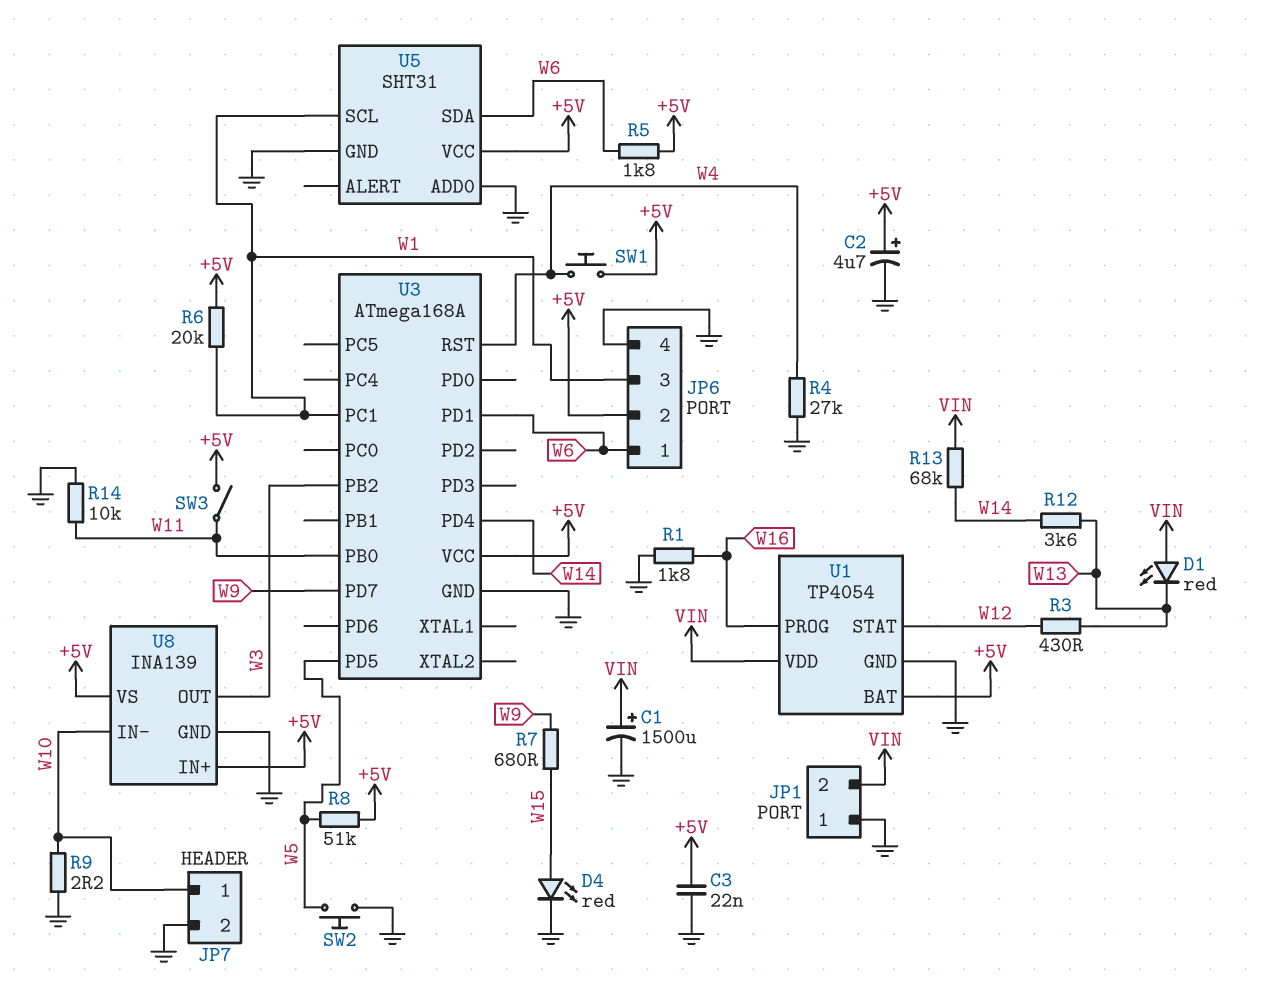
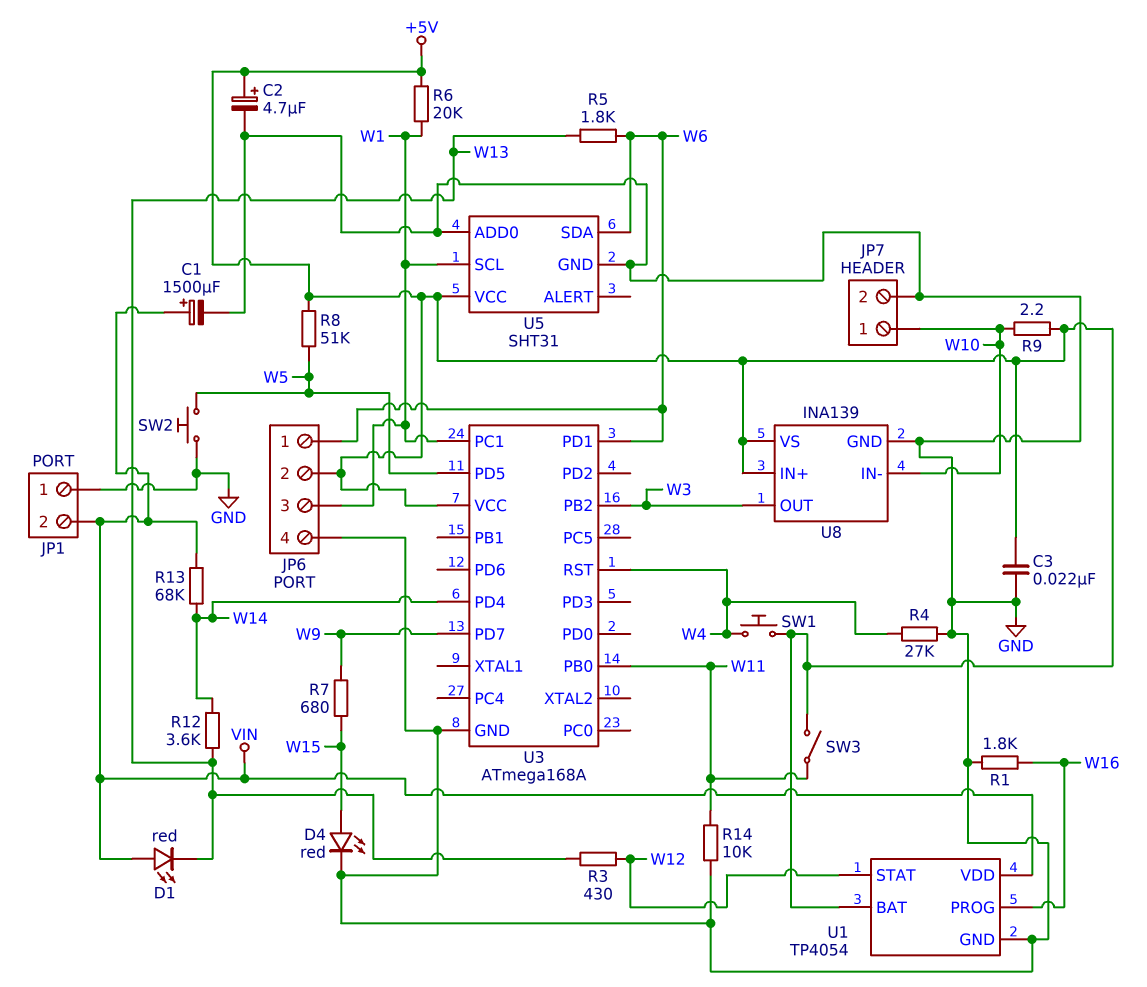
R5: 1.8k (+5V, W6) -> 1.8k (W6, W13)
R9: 2.2 (GND, W10) -> 2.2 (+5V, W10)

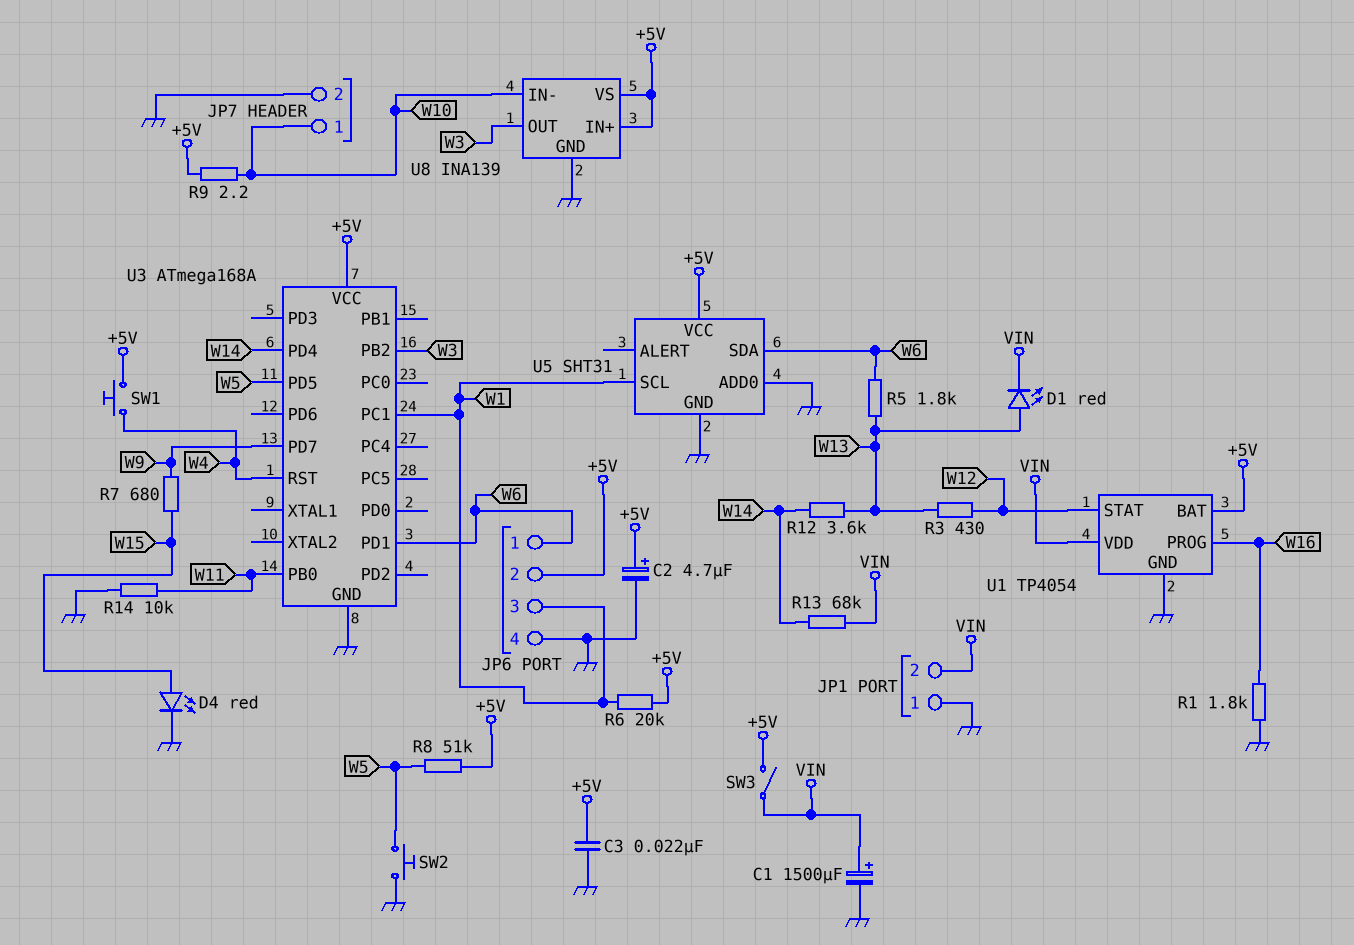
D1: LED red (A VIN, K W13) -> LED red (A W13, K VIN)
R4: 27k (GND, W4) -> none
SW3: switch (+5V, W11) -> switch (+5V, VIN)

